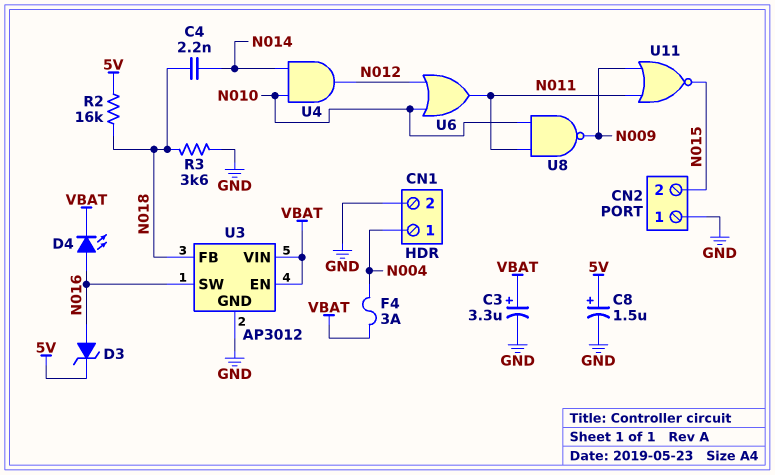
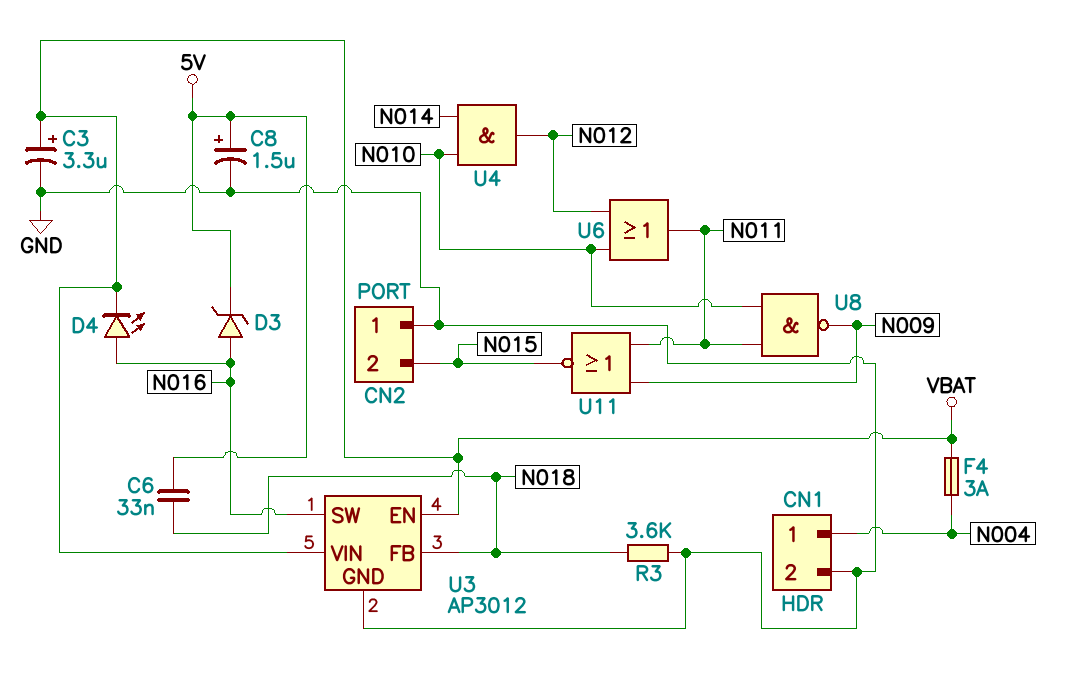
C4: 2.2nF (N014, N018) -> none
C6: none -> 33nF (5V, N018)
R2: 16k (5V, N018) -> none

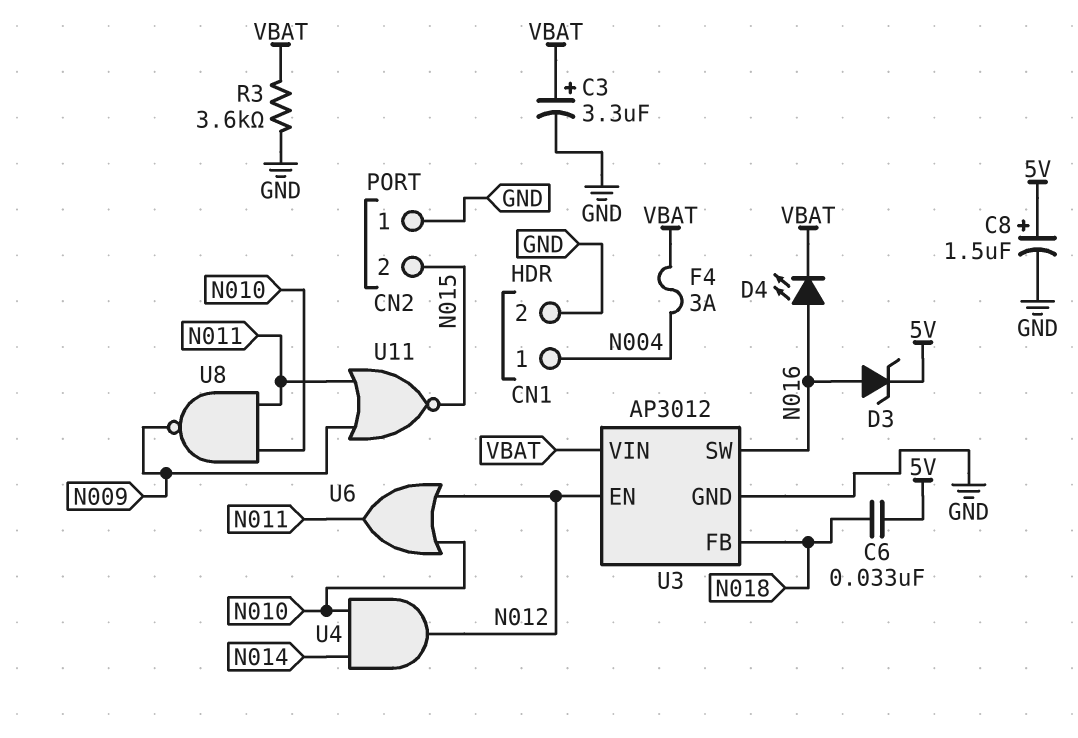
R3: 3.6k (GND, N018) -> 3.6k (GND, VBAT)
U3 pin EN: VBAT -> N012

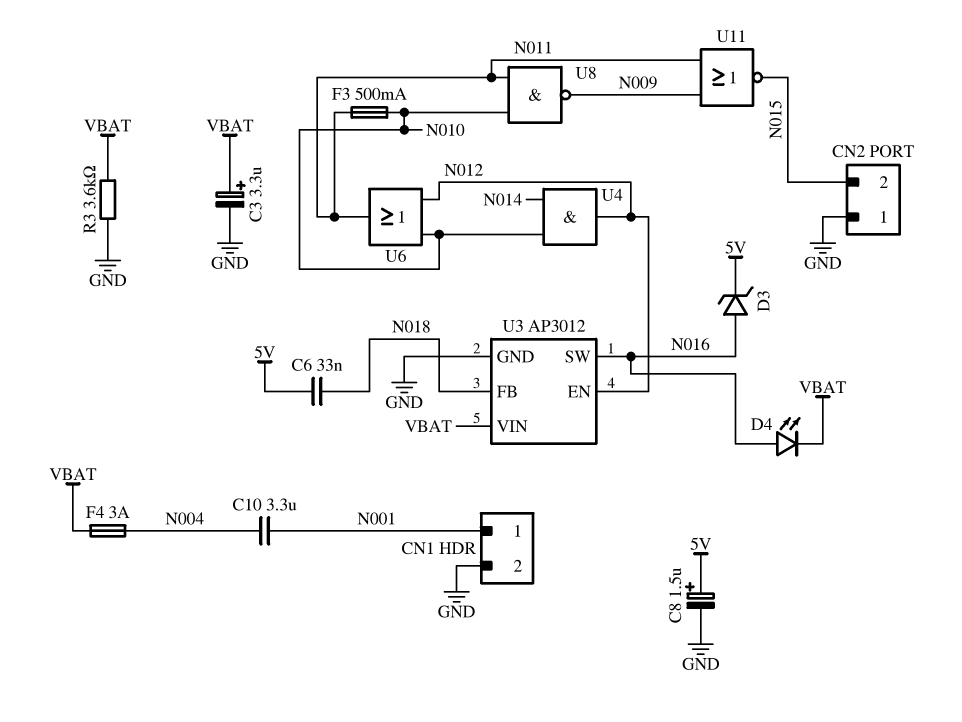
C10: none -> 3.3uF (N001, N004)
CN1 pin 1: N004 -> N001
F3: none -> 500mA (N010, N011)

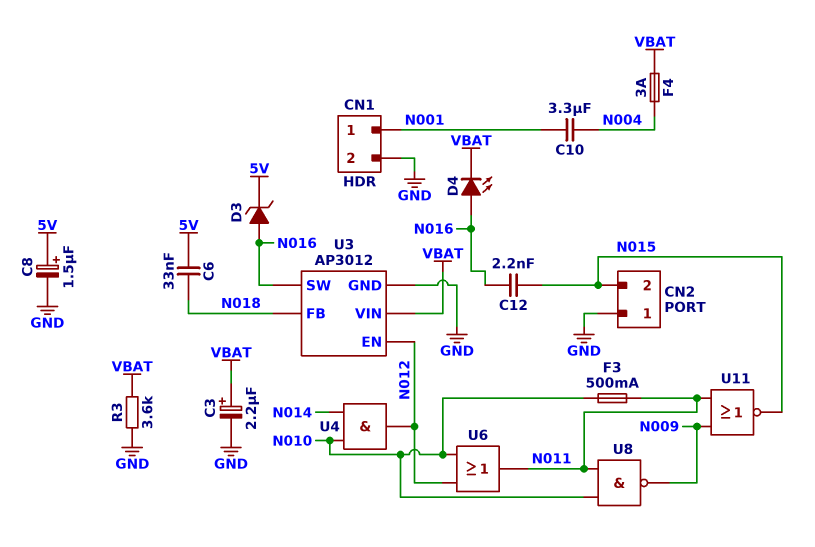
C3: 3.3uF (plus VBAT, minus GND) -> 2.2uF (plus VBAT, minus GND)
C12: none -> 2.2nF (N015, N016)

